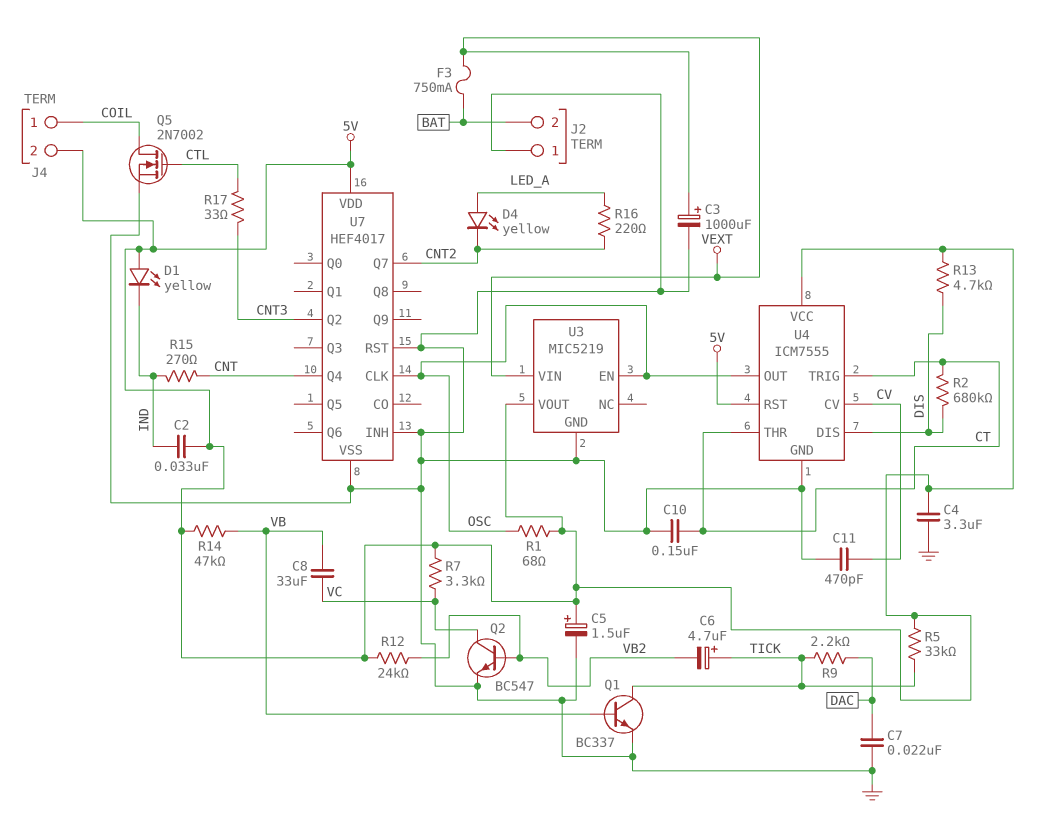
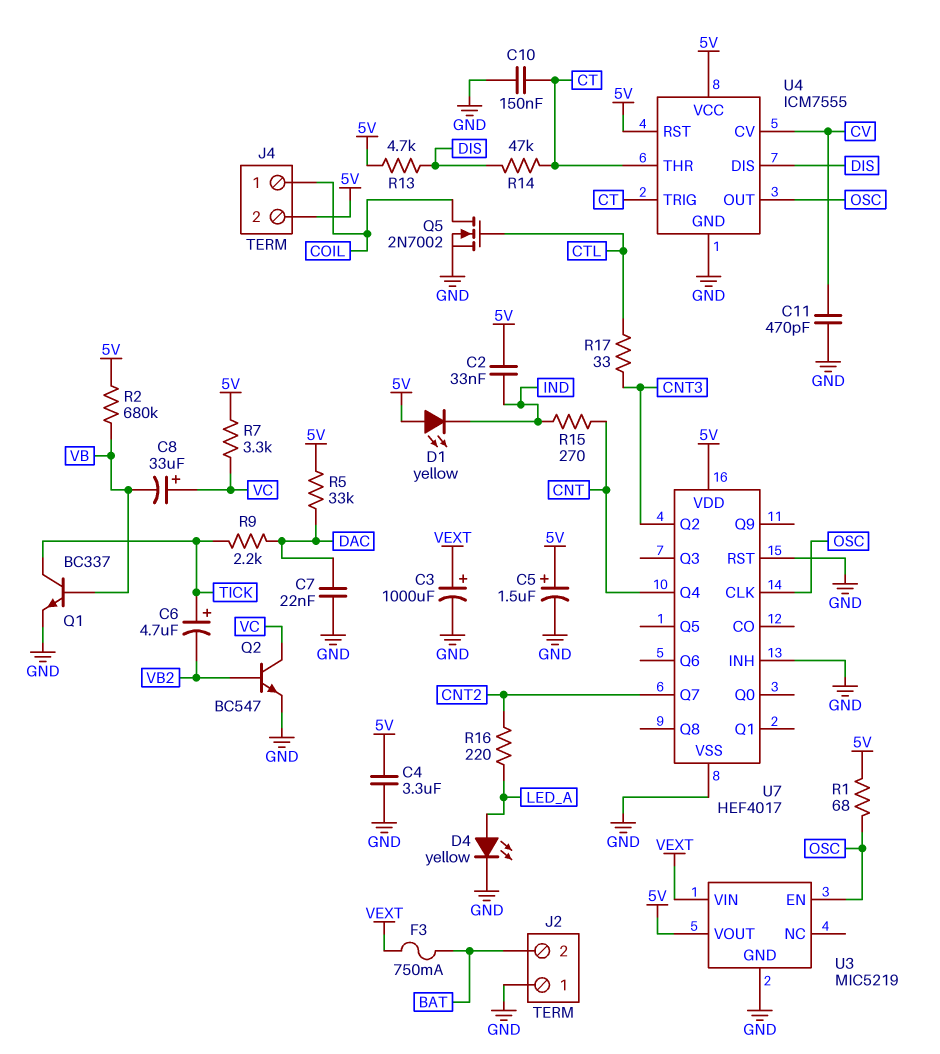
C8: 33uF (VB, VC) -> 33uF (plus VC, minus VB)
D4: LED yellow (A LED_A, K CNT2) -> LED yellow (A LED_A, K GND)
R2: 680k (CT, DIS) -> 680k (5V, VB)
R5: 33k (5V, TICK) -> 33k (5V, DAC)
R12: 24k (5V, VB2) -> none
R14: 47k (5V, VB) -> 47k (CT, DIS)

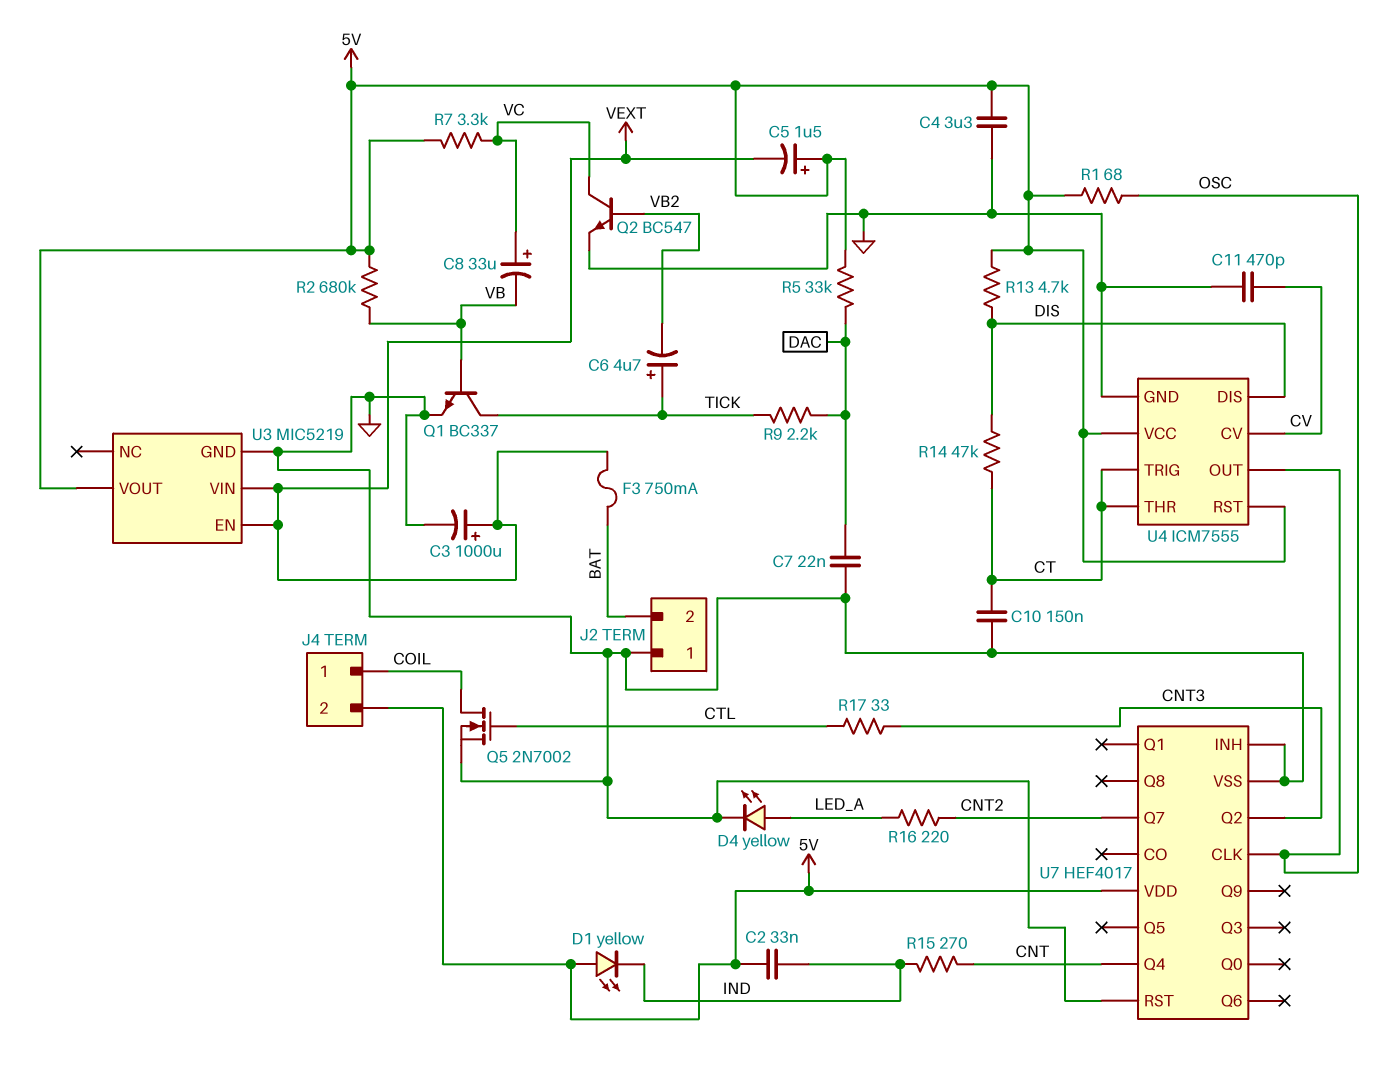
C5: 1.5uF (plus 5V, minus GND) -> 1.5uF (plus 5V, minus VEXT)
U3 pin EN: OSC -> VEXT

